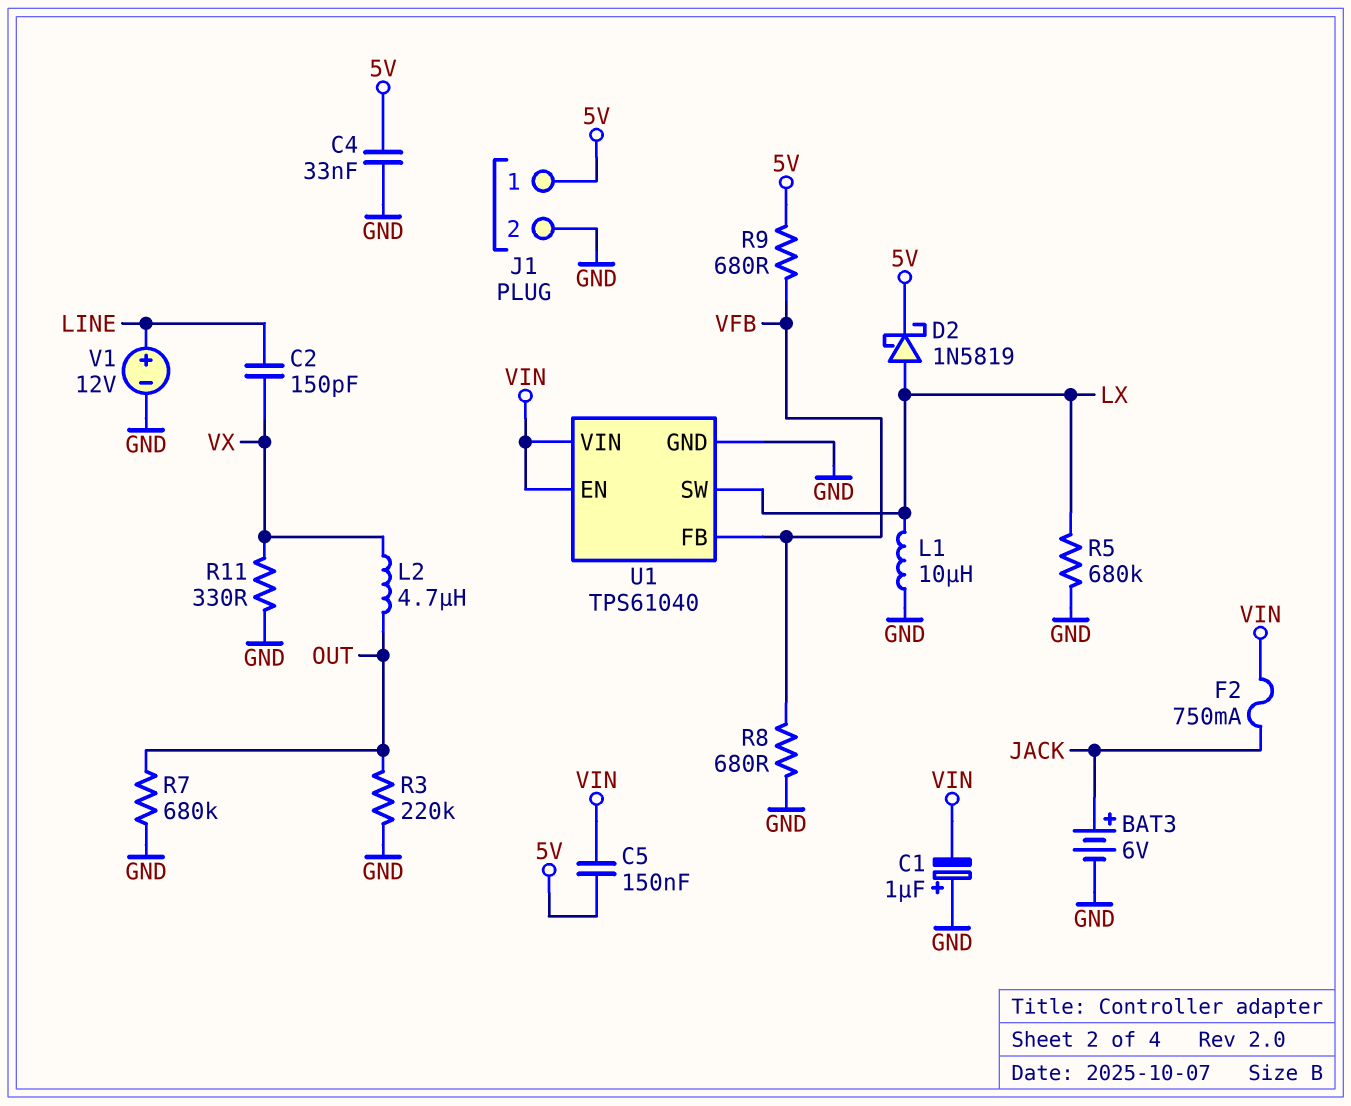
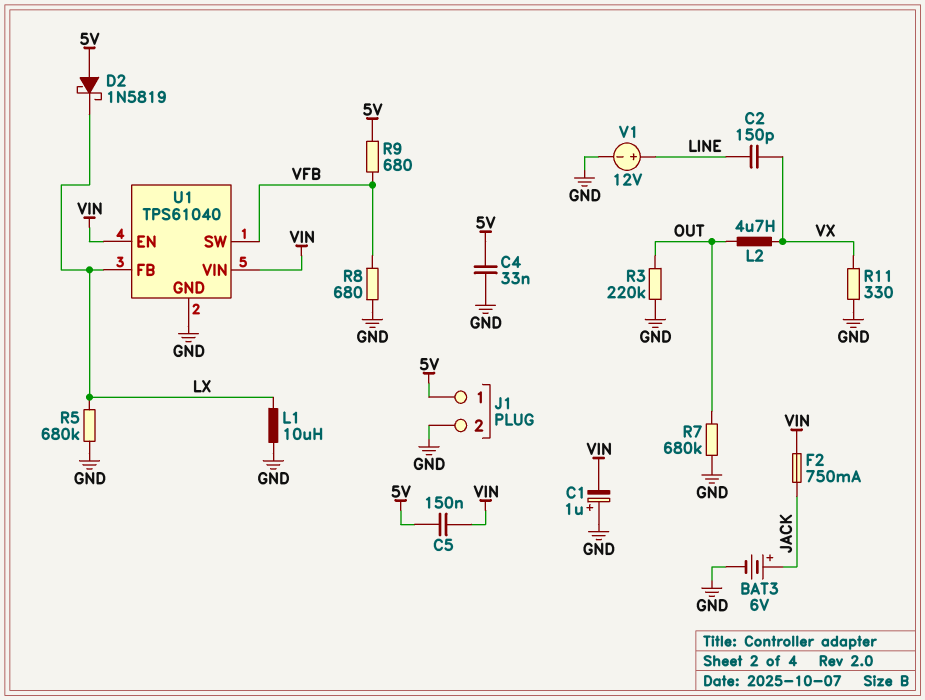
D2: schottky 1N5819 (A LX, K 5V) -> schottky 1N5819 (A 5V, K LX)
U1 pin FB: VFB -> LX
U1 pin SW: LX -> VFB

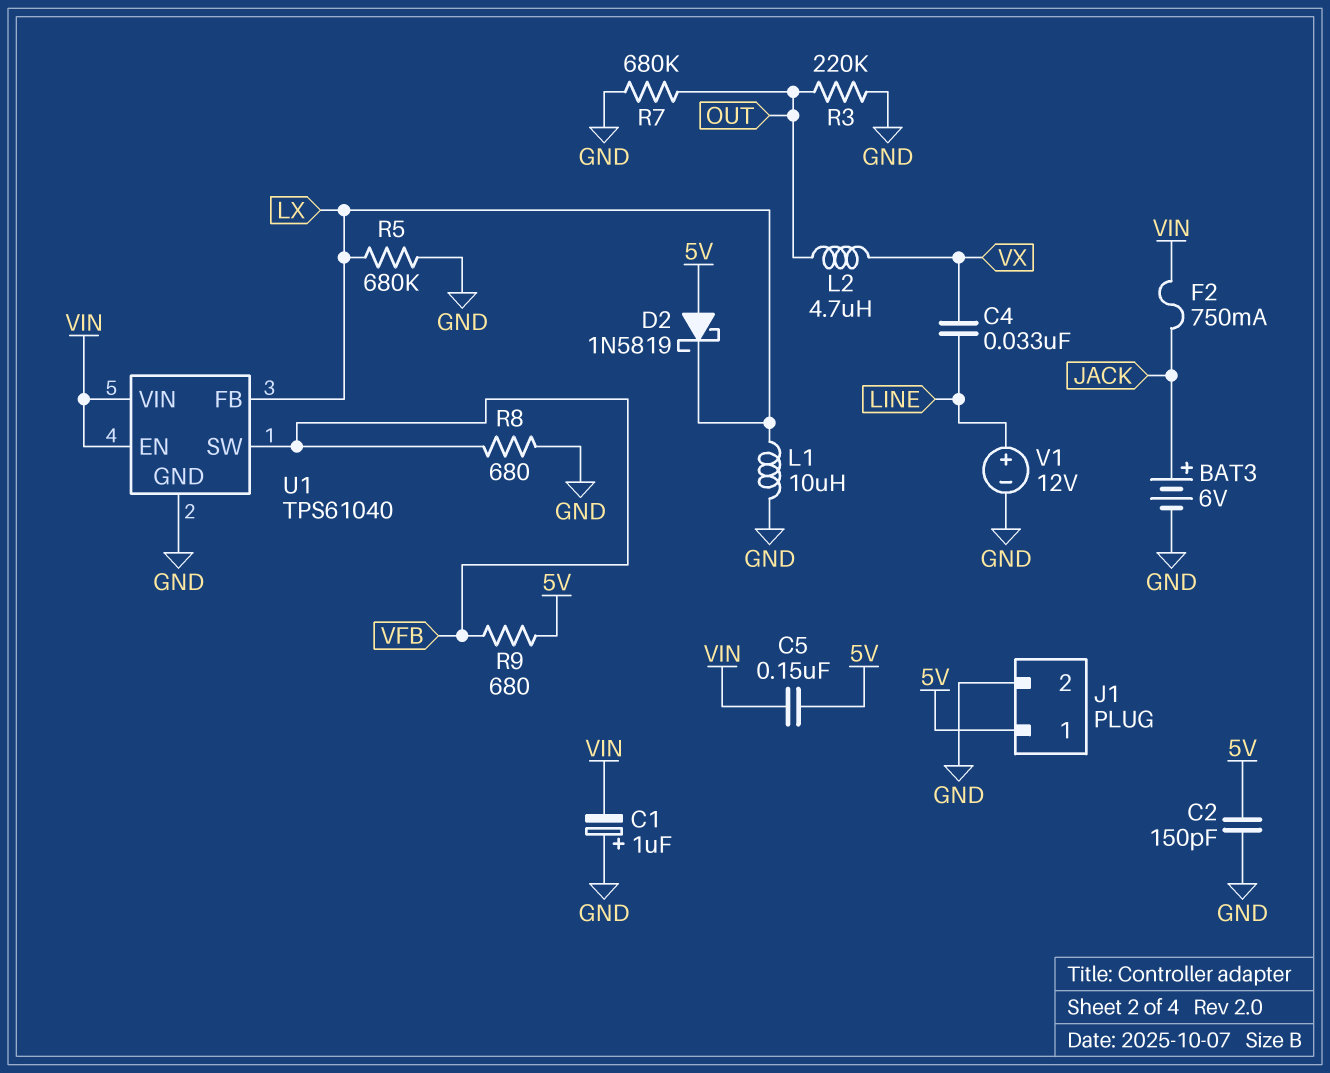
C2: 150pF (LINE, VX) -> 150pF (5V, GND)
C4: 33nF (5V, GND) -> 33nF (LINE, VX)
R11: 330 (GND, VX) -> none

